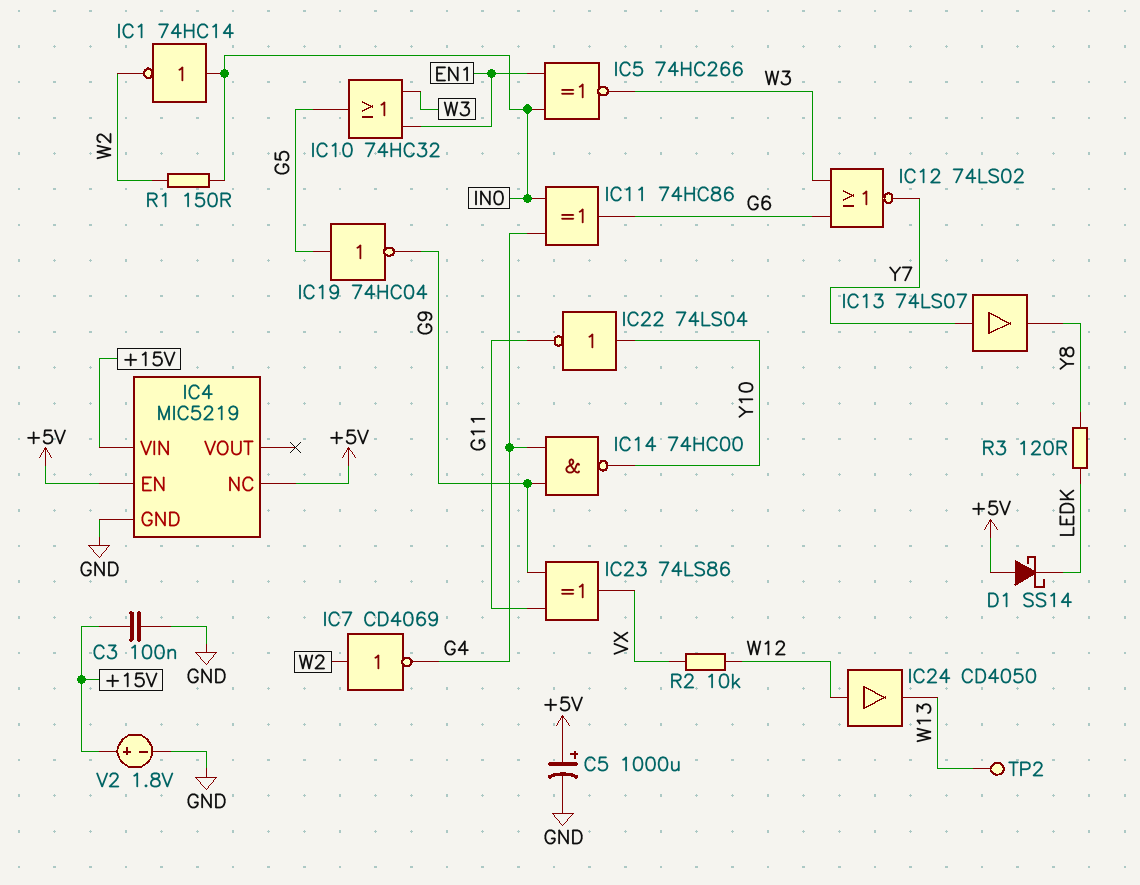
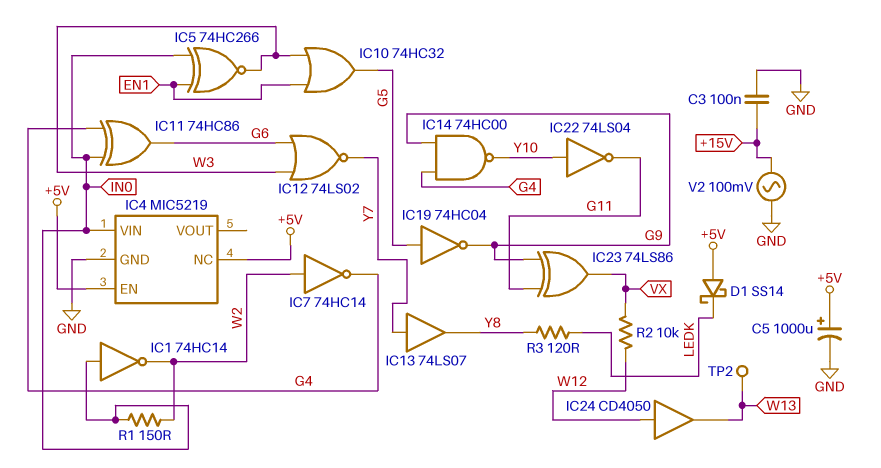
IC4 pin VIN: +15V -> IN0
IC7: NOT CD4069 (in W2, out G4) -> NOT 74HC14 (in W2, out G4)
V2: 1.8V (plus +15V, minus GND) -> AC 100mV (+15V, GND)

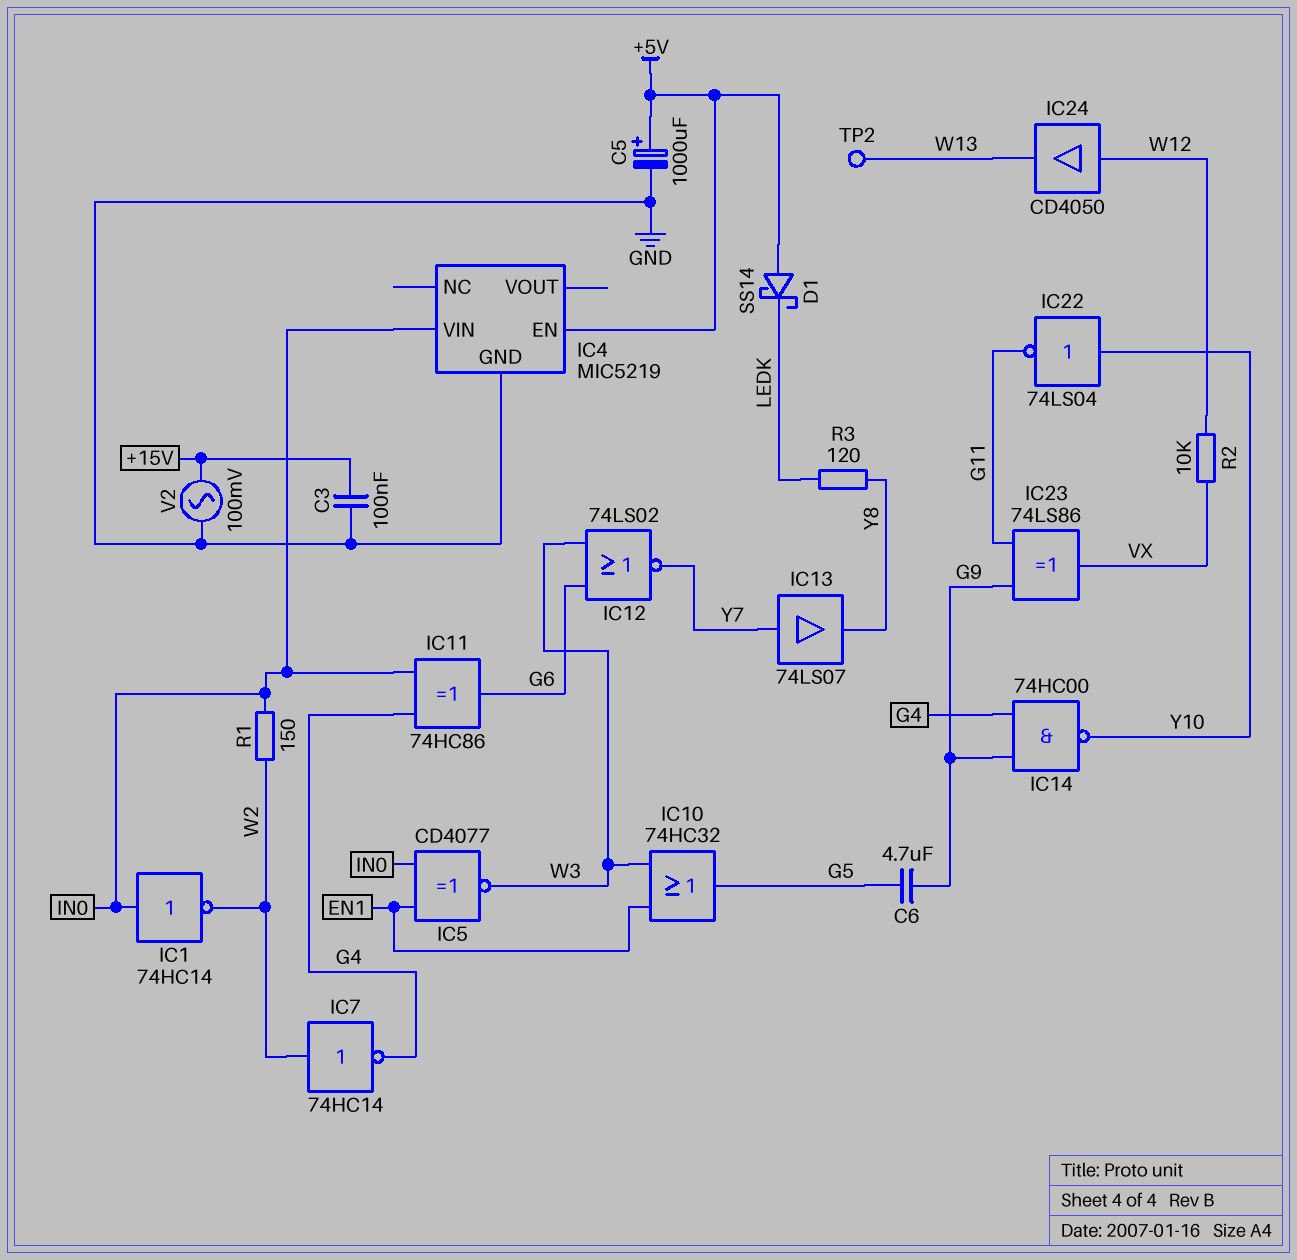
C6: none -> 4.7uF (G5, G9)
IC4 pin NC: +5V -> none
IC5: XNOR 74HC266 (in EN1, in IN0, out W3) -> XNOR CD4077 (in EN1, in IN0, out W3)
IC19: NOT 74HC04 (in G5, out G9) -> none

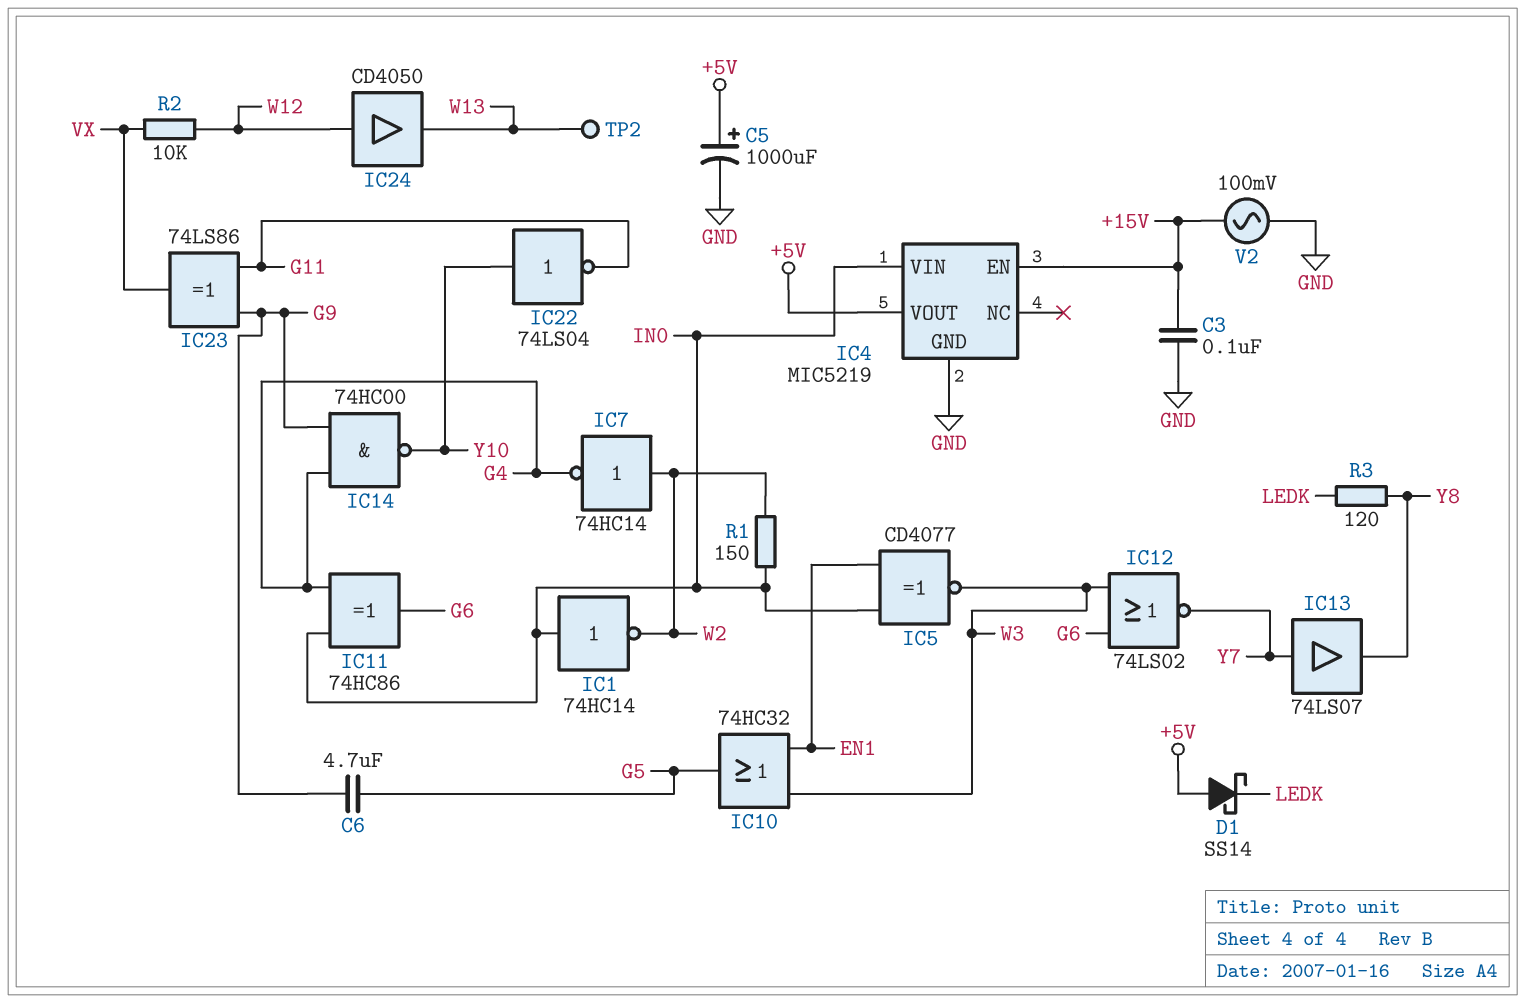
IC4 pin EN: +5V -> +15V
IC4 pin VOUT: none -> +5V

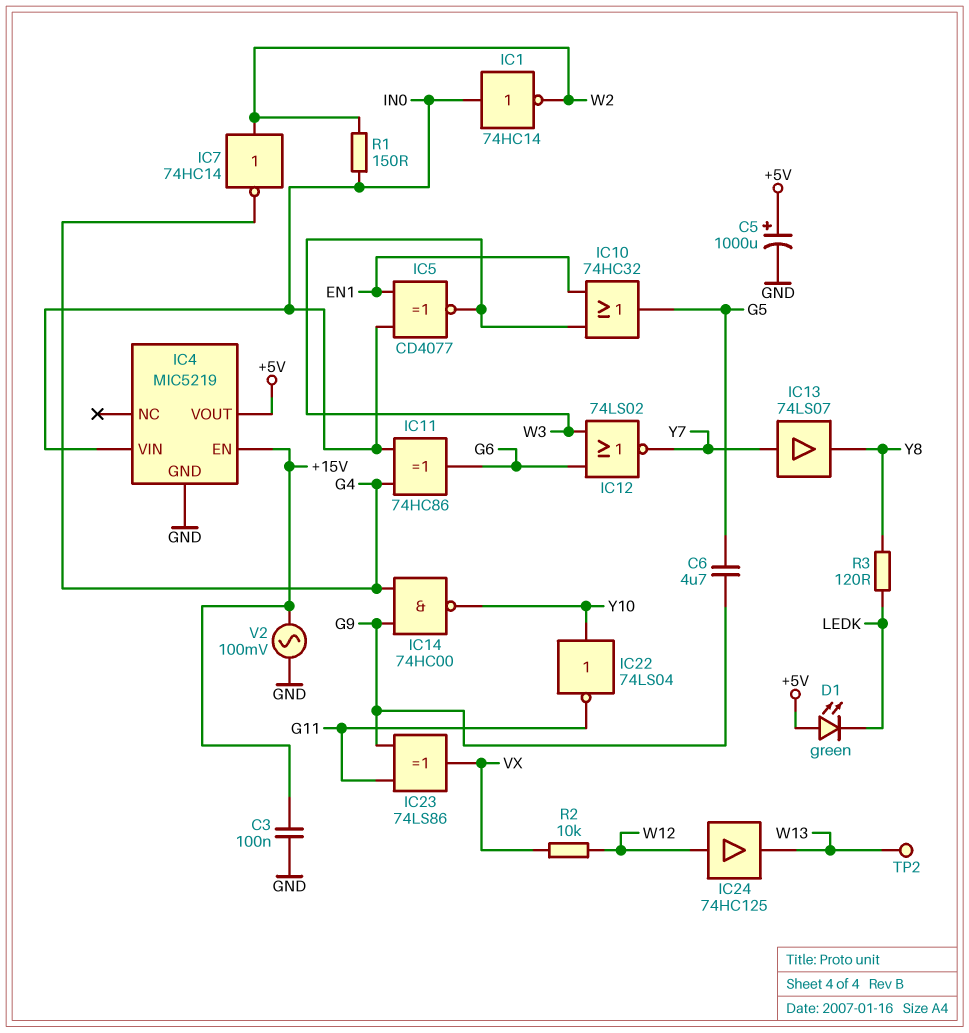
D1: schottky SS14 (A +5V, K LEDK) -> LED green (A +5V, K LEDK)
IC24: buffer CD4050 (in W12, out W13) -> buffer 74HC125 (in W12, out W13)

